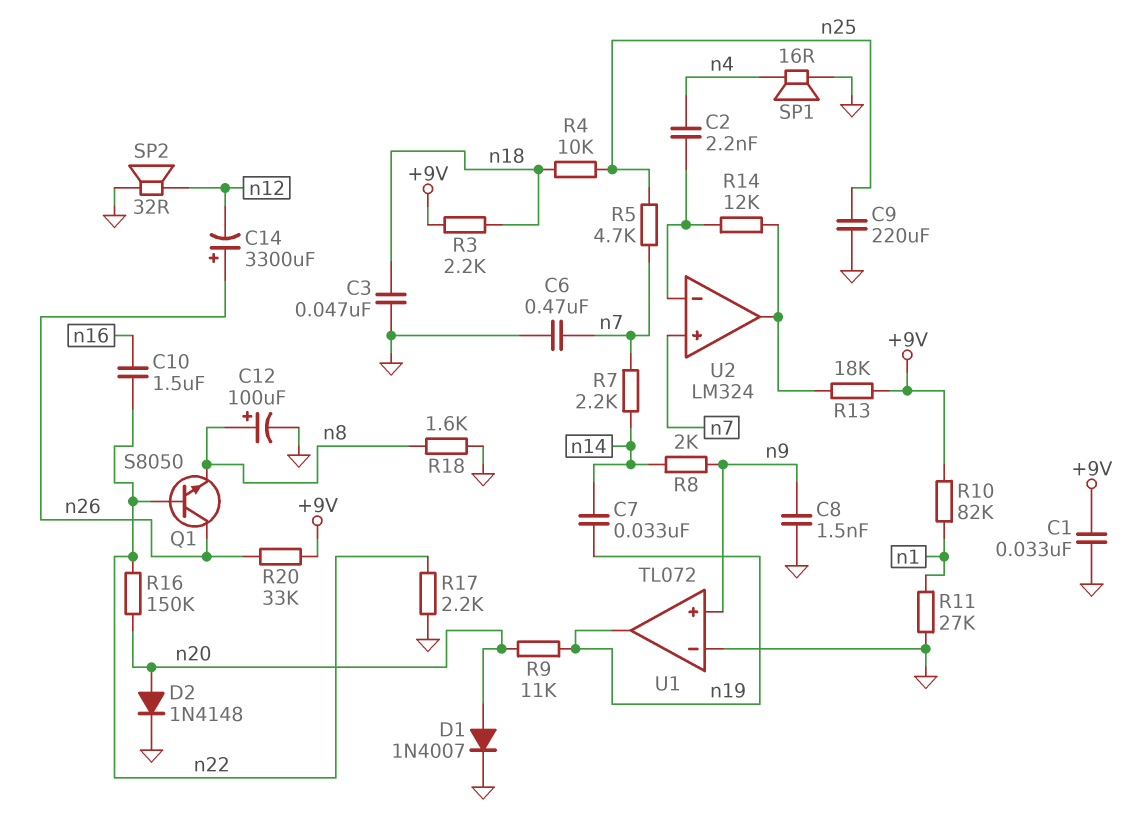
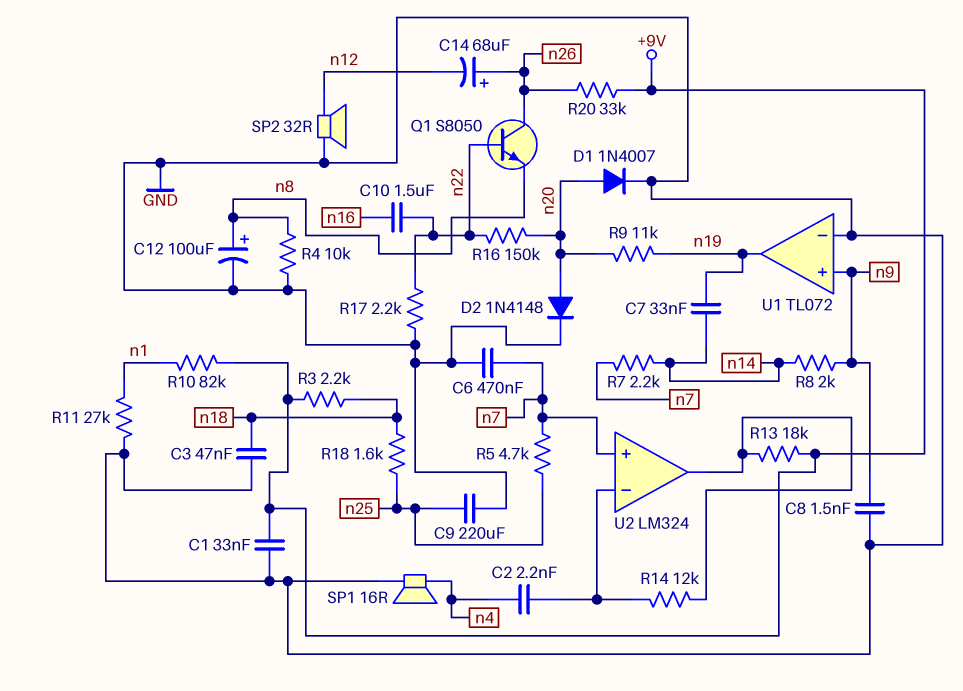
C14: 3300uF (plus n26, minus n12) -> 68uF (plus n26, minus n12)
R4: 10k (n18, n25) -> 10k (GND, n8)
R18: 1.6k (GND, n8) -> 1.6k (n18, n25)

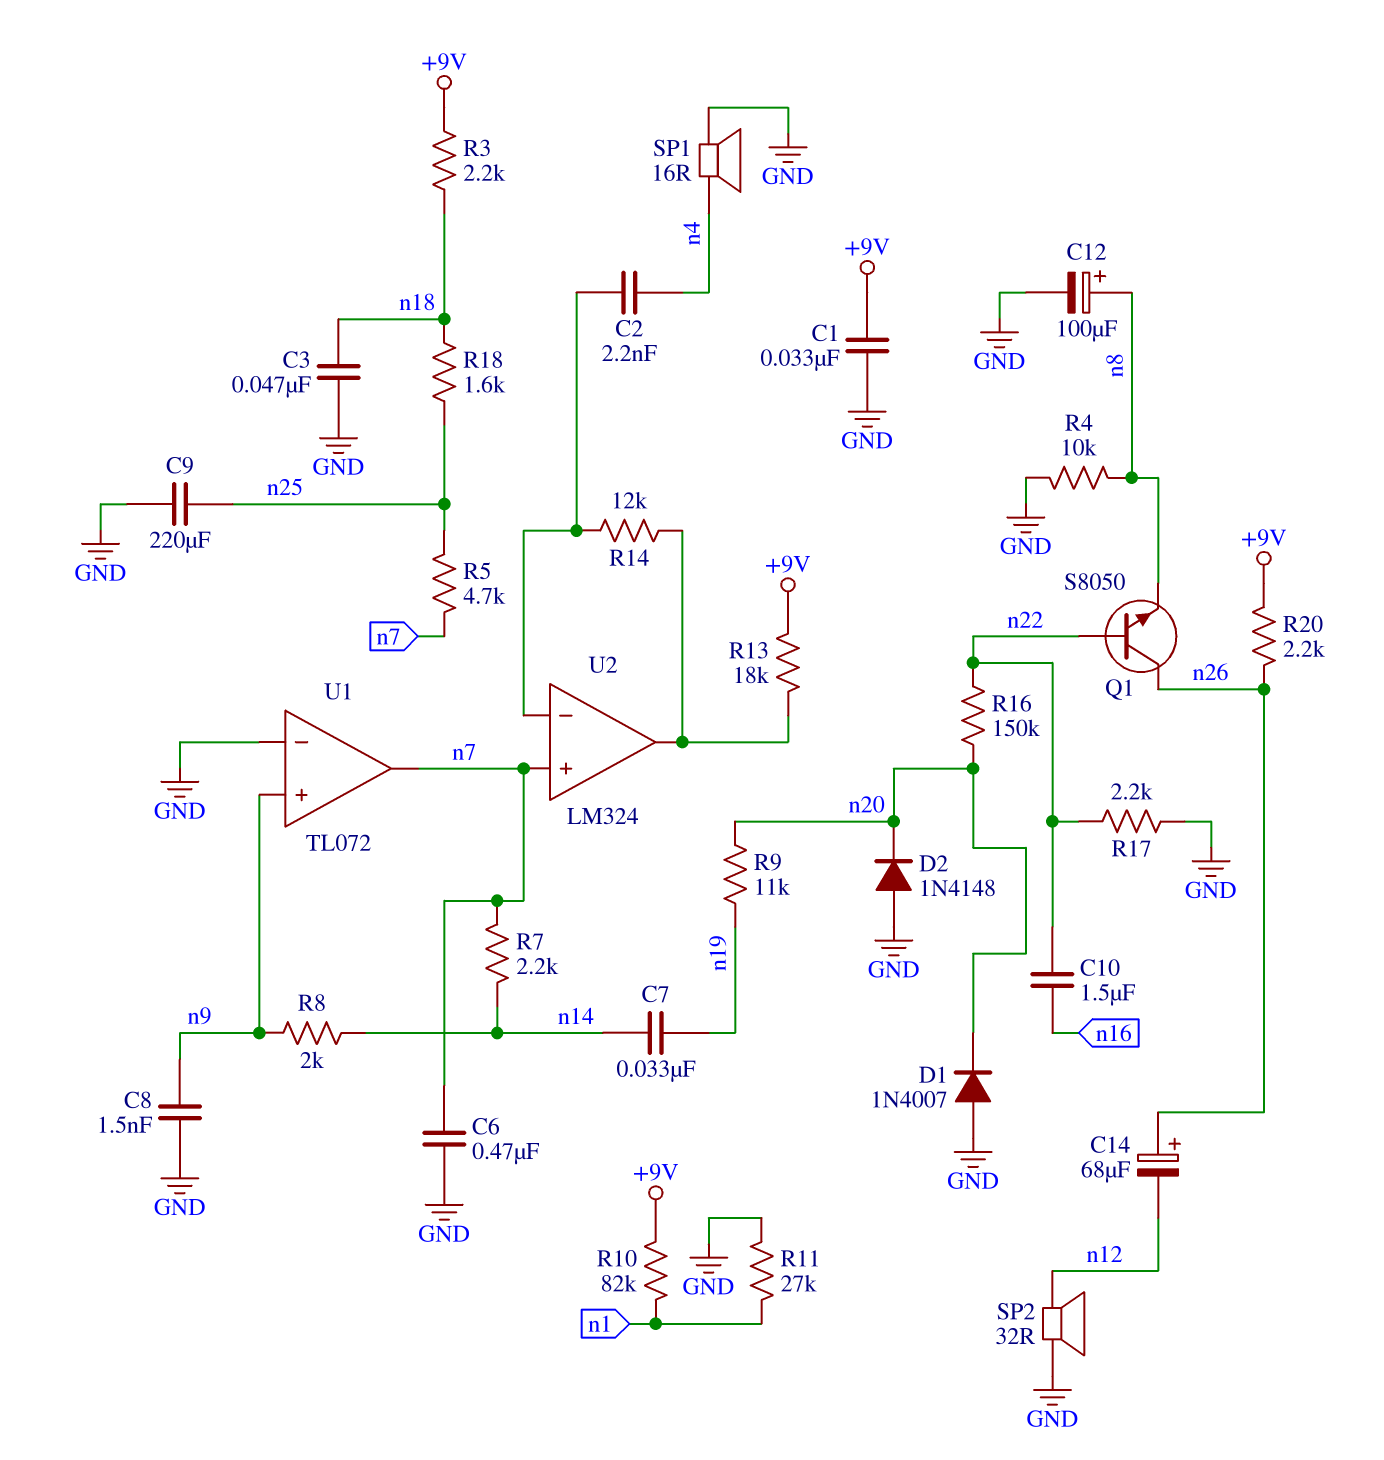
D1: diode 1N4007 (A n20, K GND) -> diode 1N4007 (A GND, K n20)
D2: diode 1N4148 (A n20, K GND) -> diode 1N4148 (A GND, K n20)
R20: 33k (+9V, n26) -> 2.2k (+9V, n26)
U1 pin out: n19 -> n7

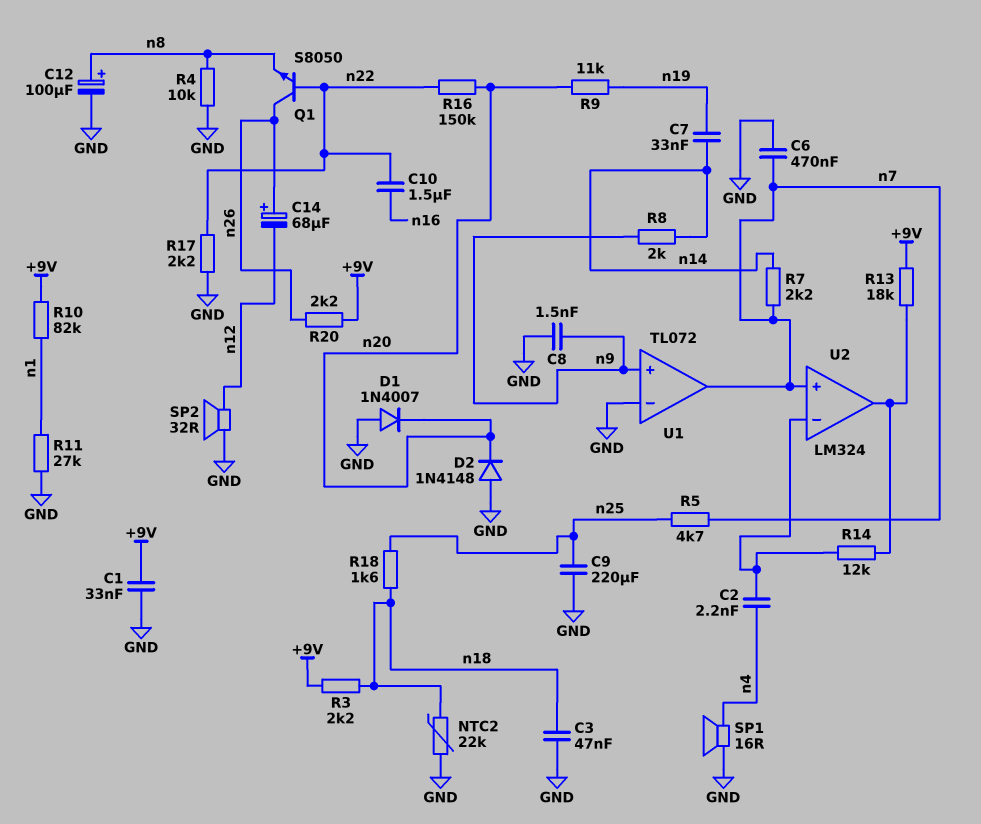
NTC2: none -> 22k (GND, n18)

